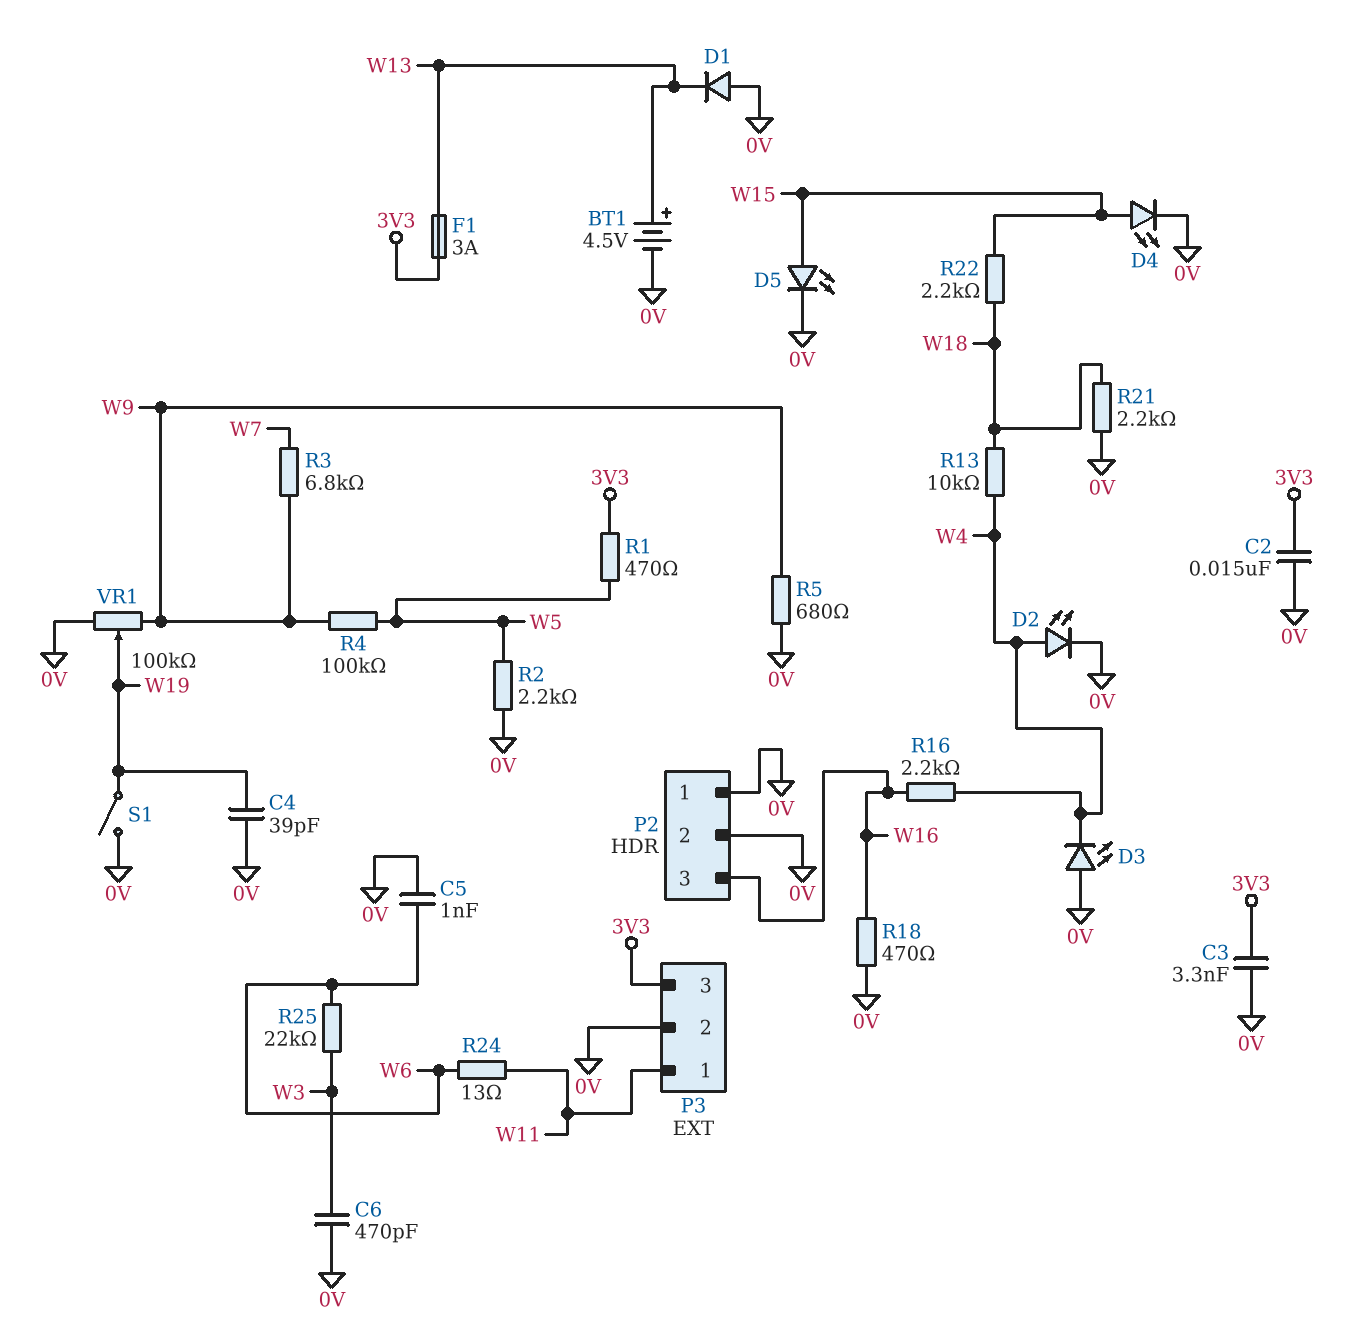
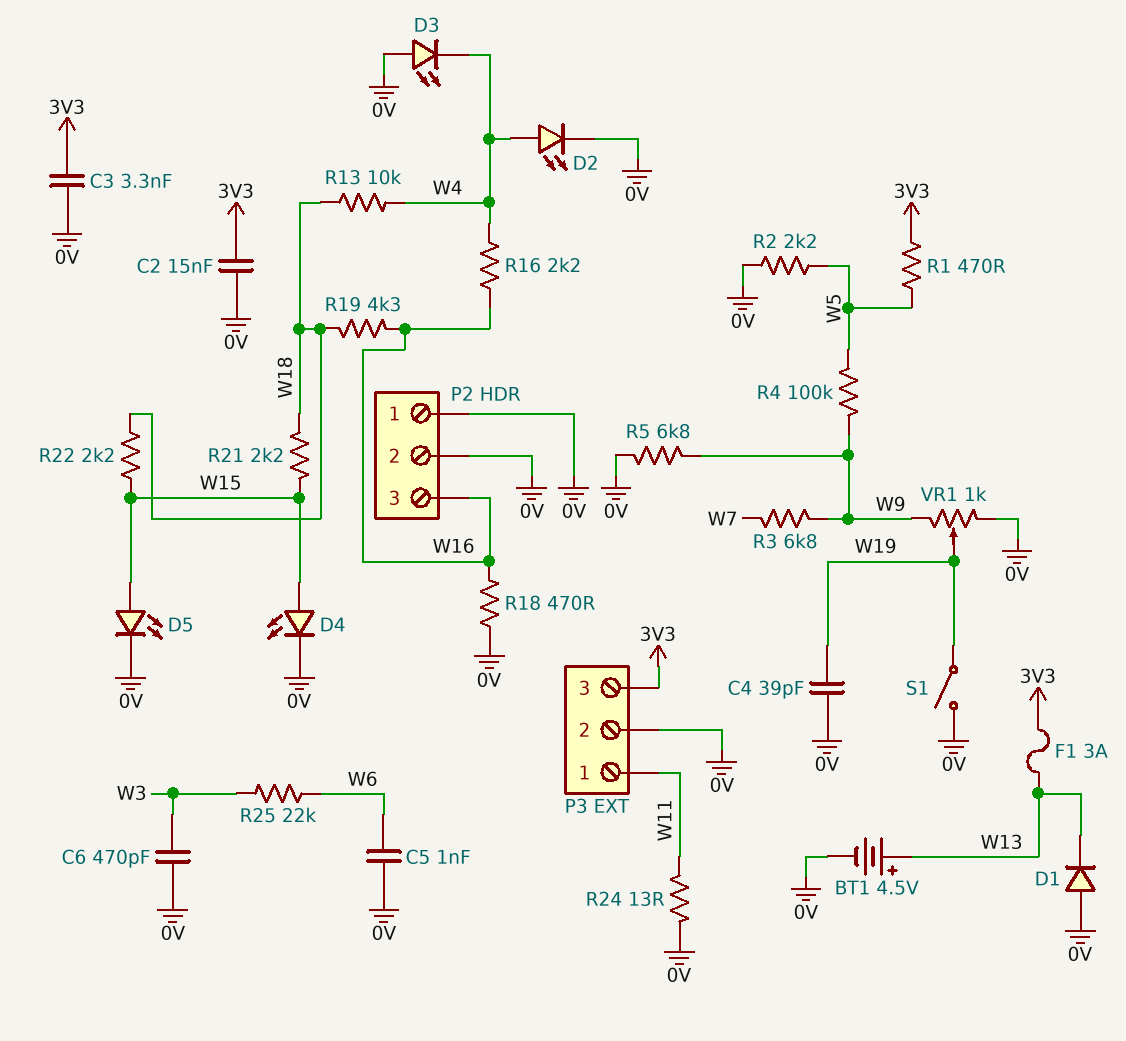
R5: 680 (0V, W9) -> 6.8k (0V, W9)
R19: none -> 4.3k (W16, W18)
R21: 2.2k (0V, W18) -> 2.2k (W15, W18)
R24: 13 (W6, W11) -> 13 (0V, W11)
VR1: 100k (0V, W9, wiper W19) -> 1k (0V, W9, wiper W19)

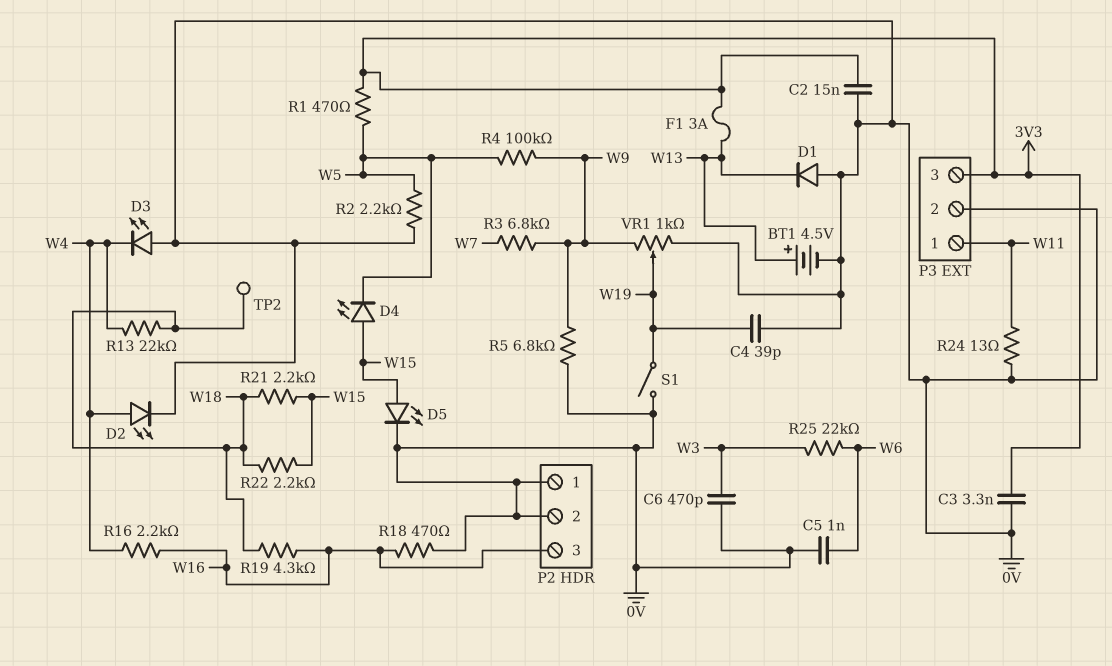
D4: LED (A W15, K 0V) -> LED (A W15, K W5)
R13: 10k (W4, W18) -> 22k (W4, W18)
TP2: none -> test point (W18)

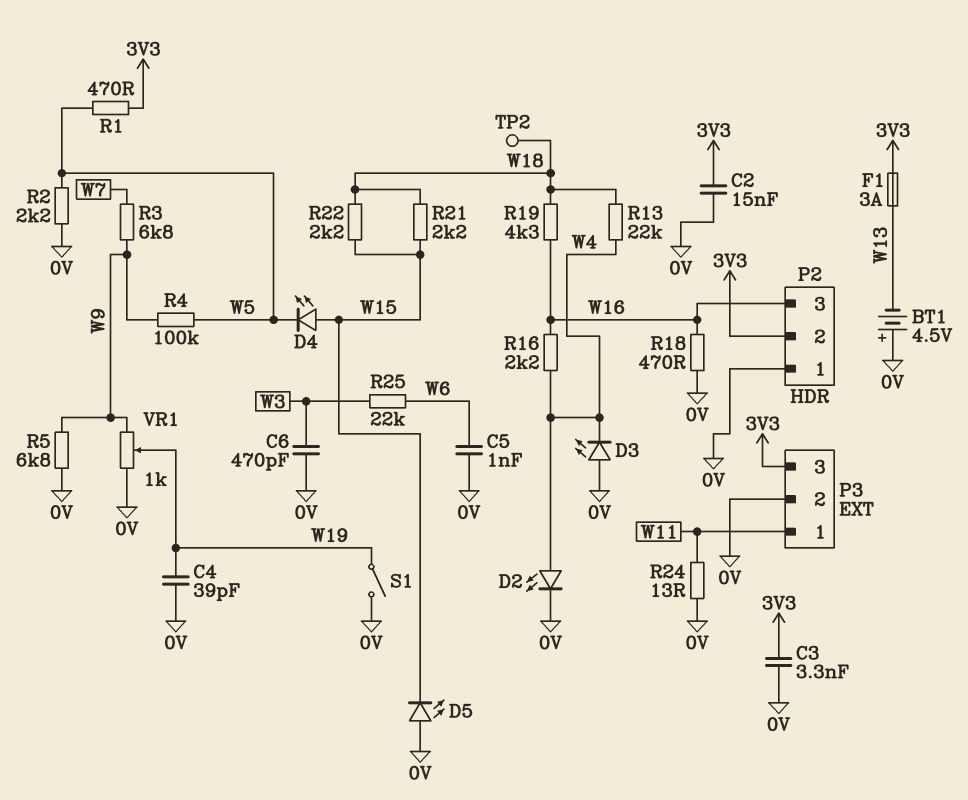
BT1: 4.5V (plus W13, minus 0V) -> 4.5V (plus 0V, minus W13)
D1: diode (A 0V, K W13) -> none
D5: LED (A W15, K 0V) -> LED (A 0V, K W15)
P2 pin 2: 0V -> 3V3

